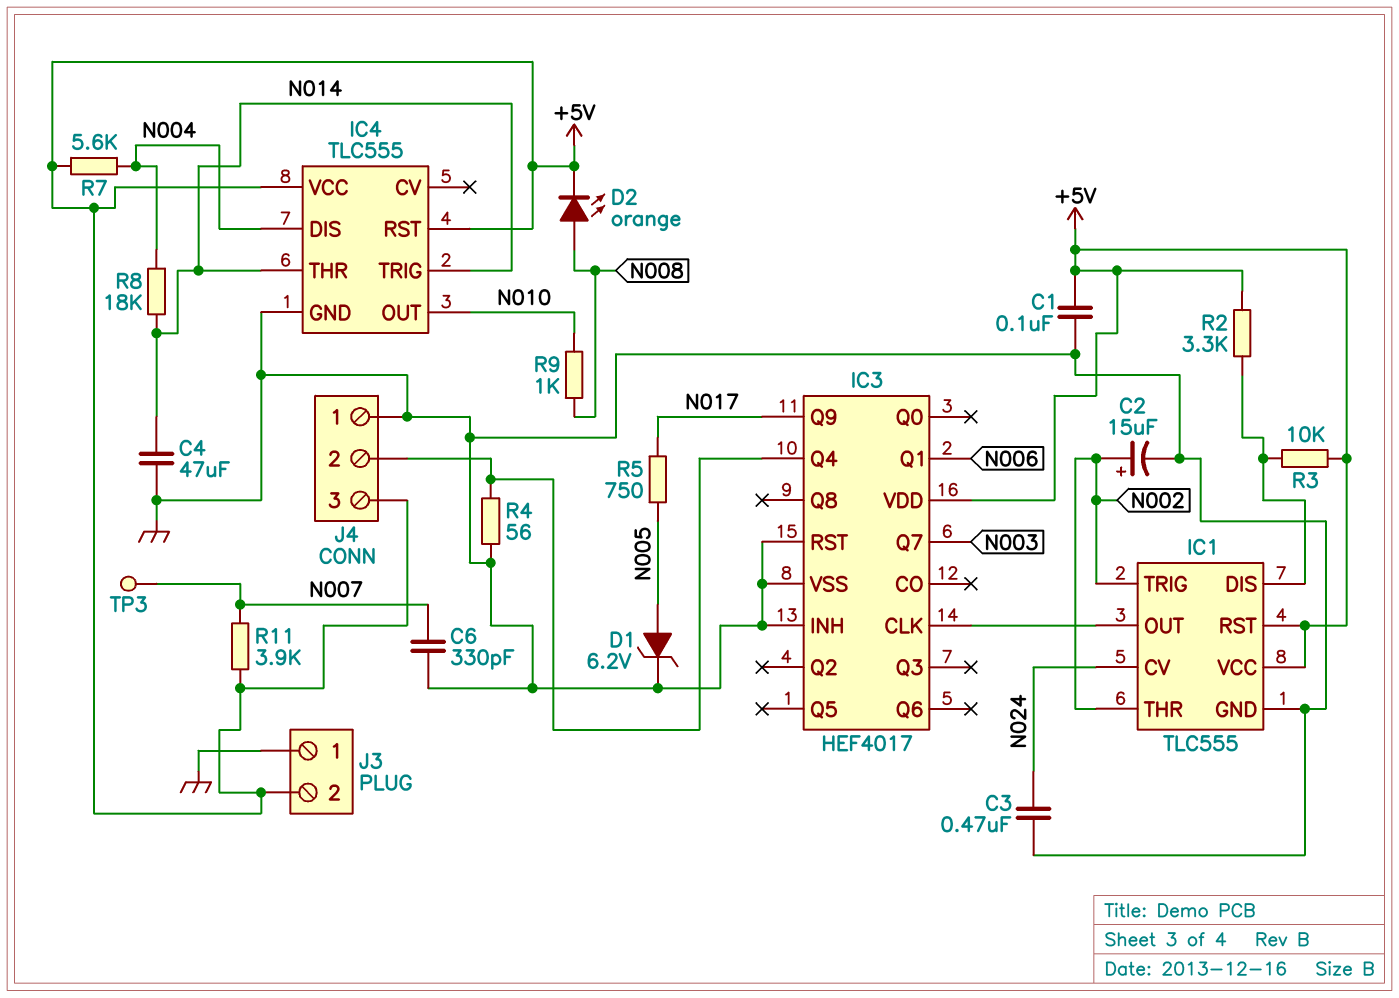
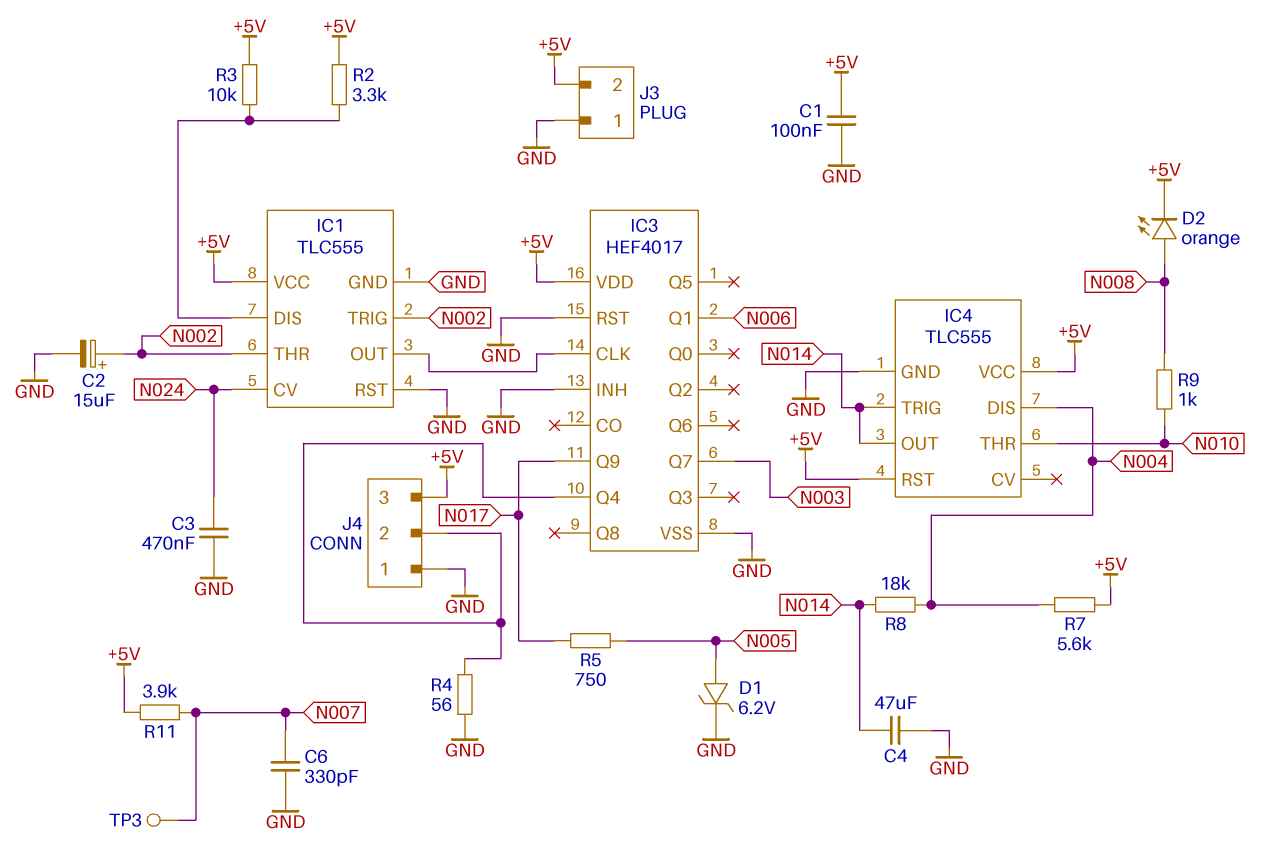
IC1 pin RST: +5V -> GND
IC4 pin OUT: N010 -> N014
IC4 pin THR: N014 -> N010

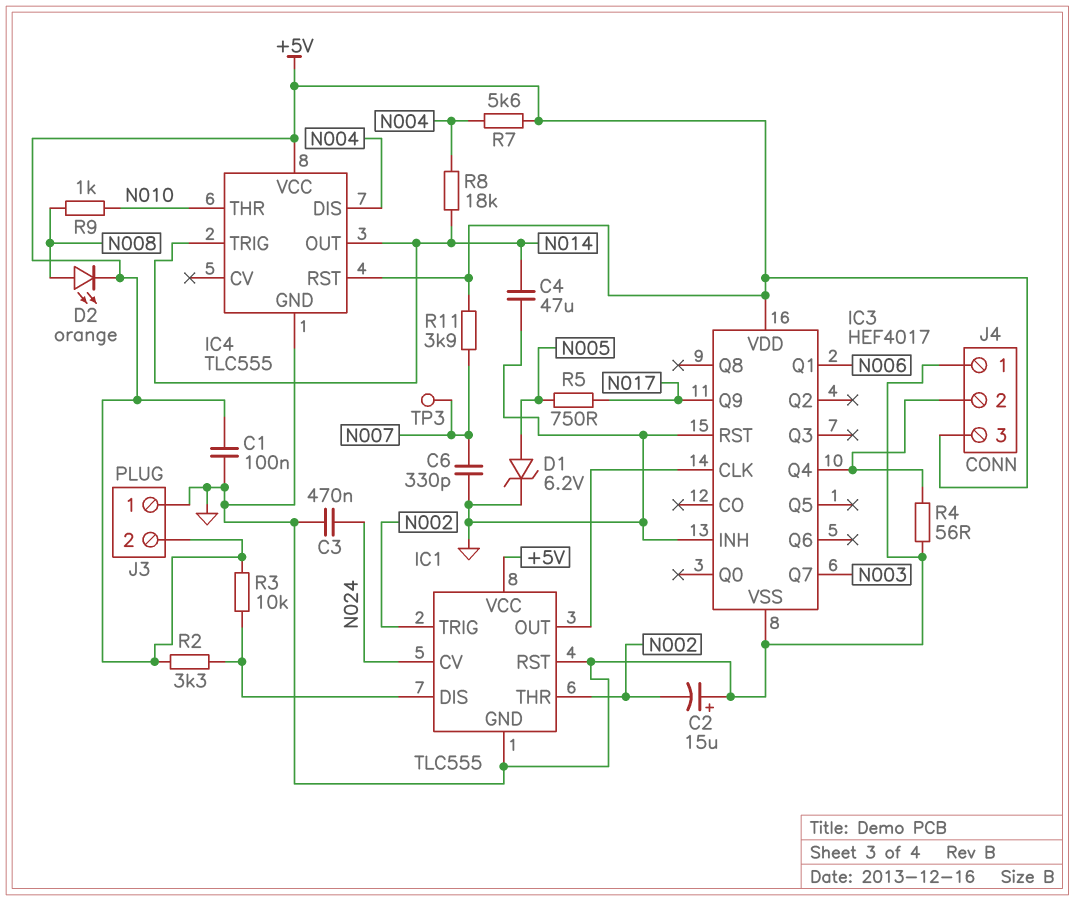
C2: 15uF (plus N002, minus GND) -> 15uF (plus GND, minus N002)

